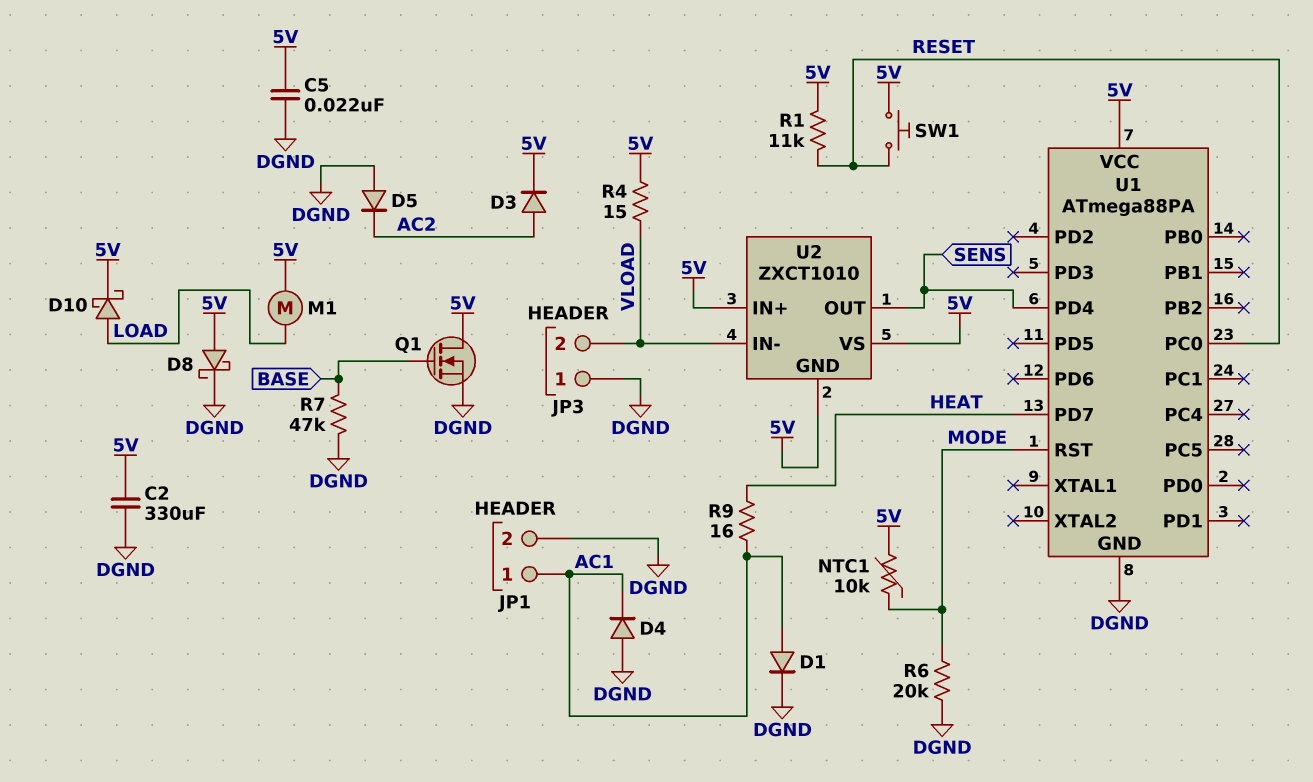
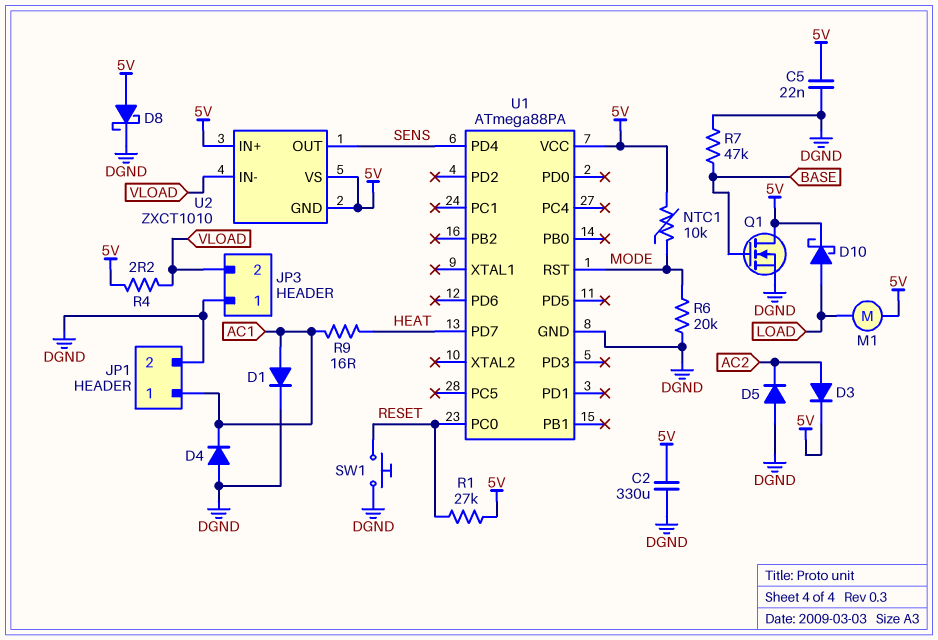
R1: 11k (5V, RESET) -> 27k (5V, RESET)
R4: 15 (5V, VLOAD) -> 2.2 (5V, VLOAD)
SW1: button (5V, RESET) -> button (DGND, RESET)

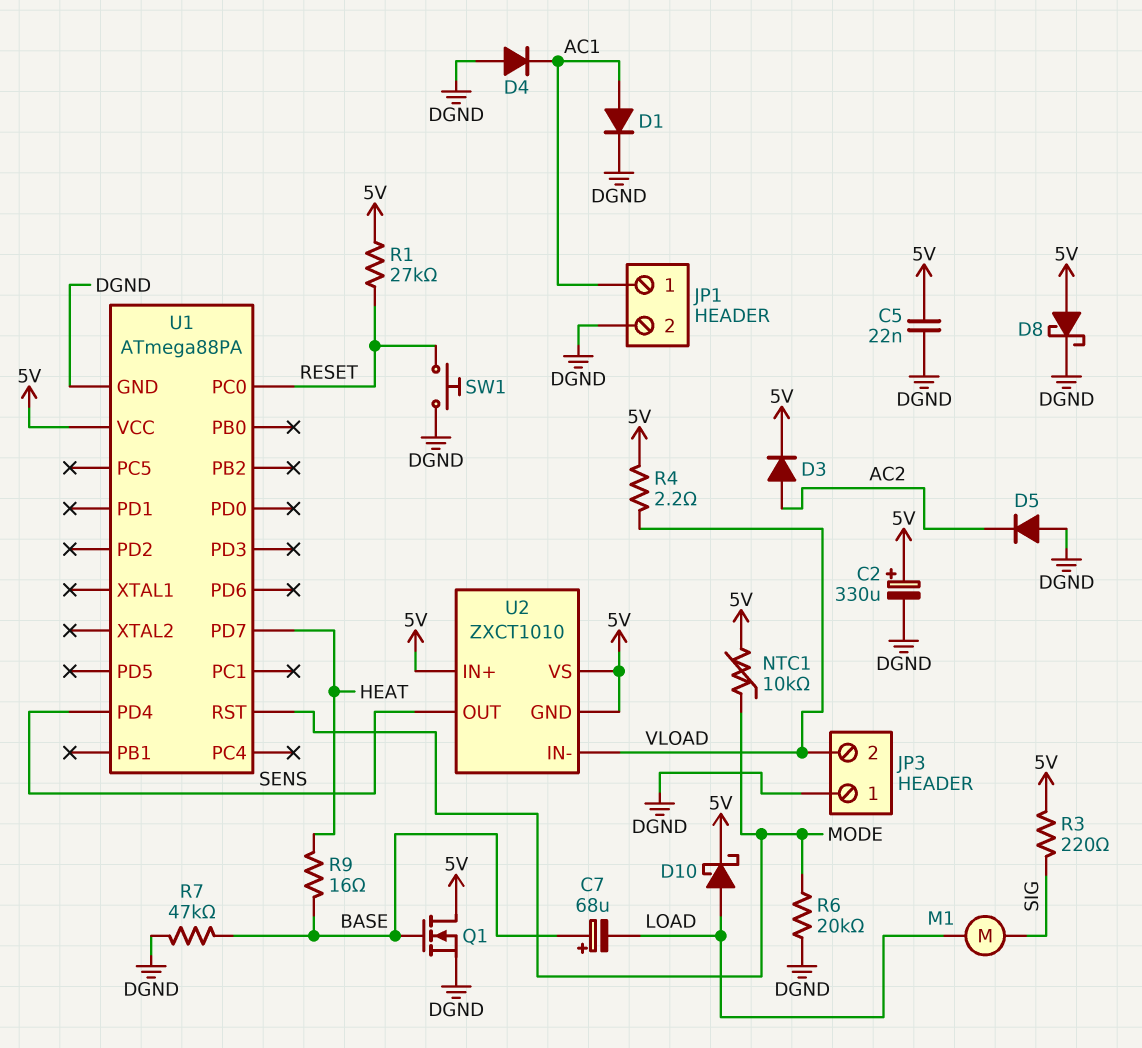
C2: 330uF (5V, DGND) -> 330uF (plus 5V, minus DGND)
C7: none -> 68uF (plus BASE, minus LOAD)
M1: motor (5V, LOAD) -> motor (LOAD, SIG)
R3: none -> 220 (5V, SIG)
R9: 16 (AC1, HEAT) -> 16 (BASE, HEAT)

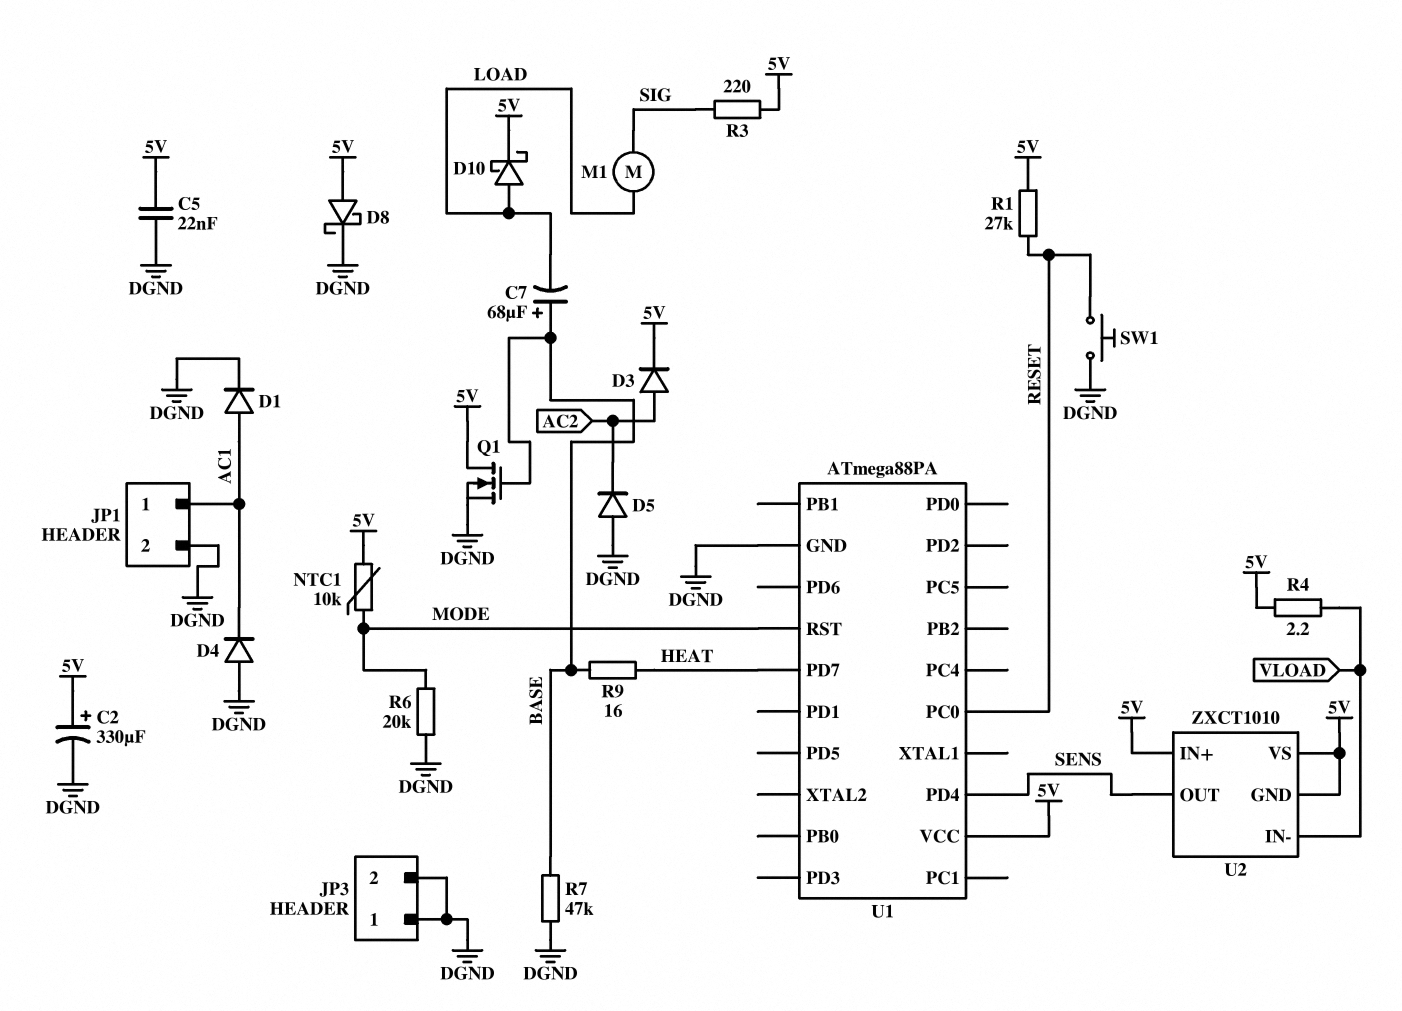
JP3 pin 2: VLOAD -> DGND

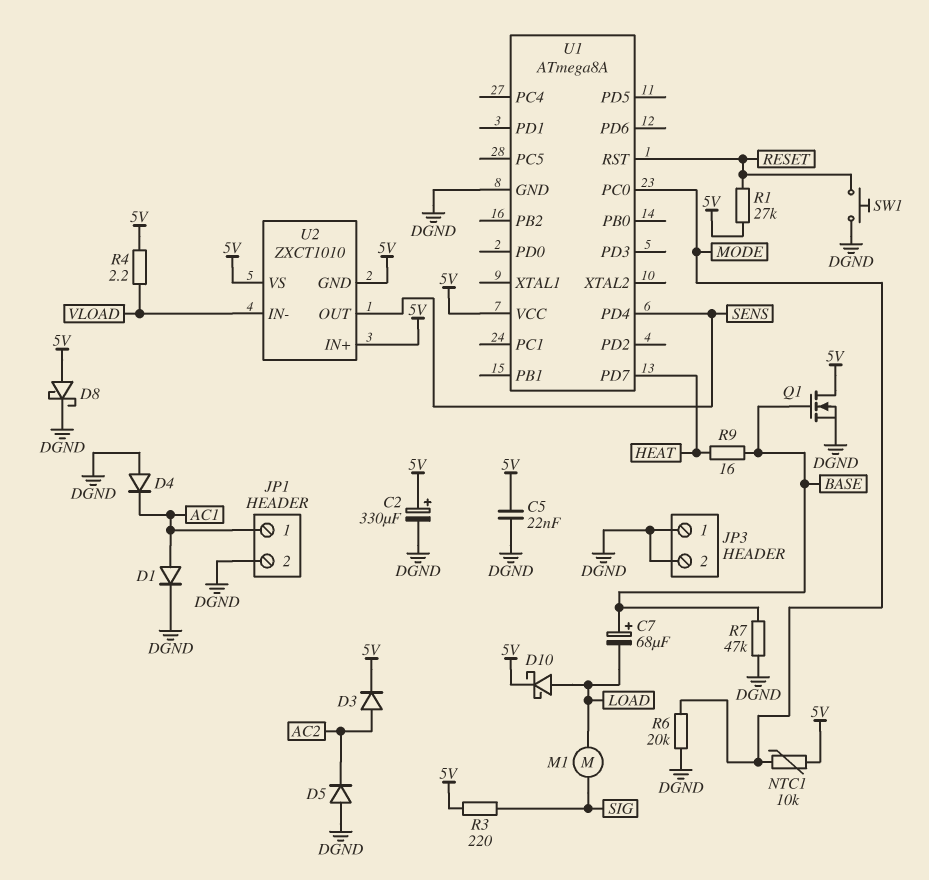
U1: ATmega88PA -> ATmega8A
U1 pin PC0: RESET -> MODE
U1 pin RST: MODE -> RESET

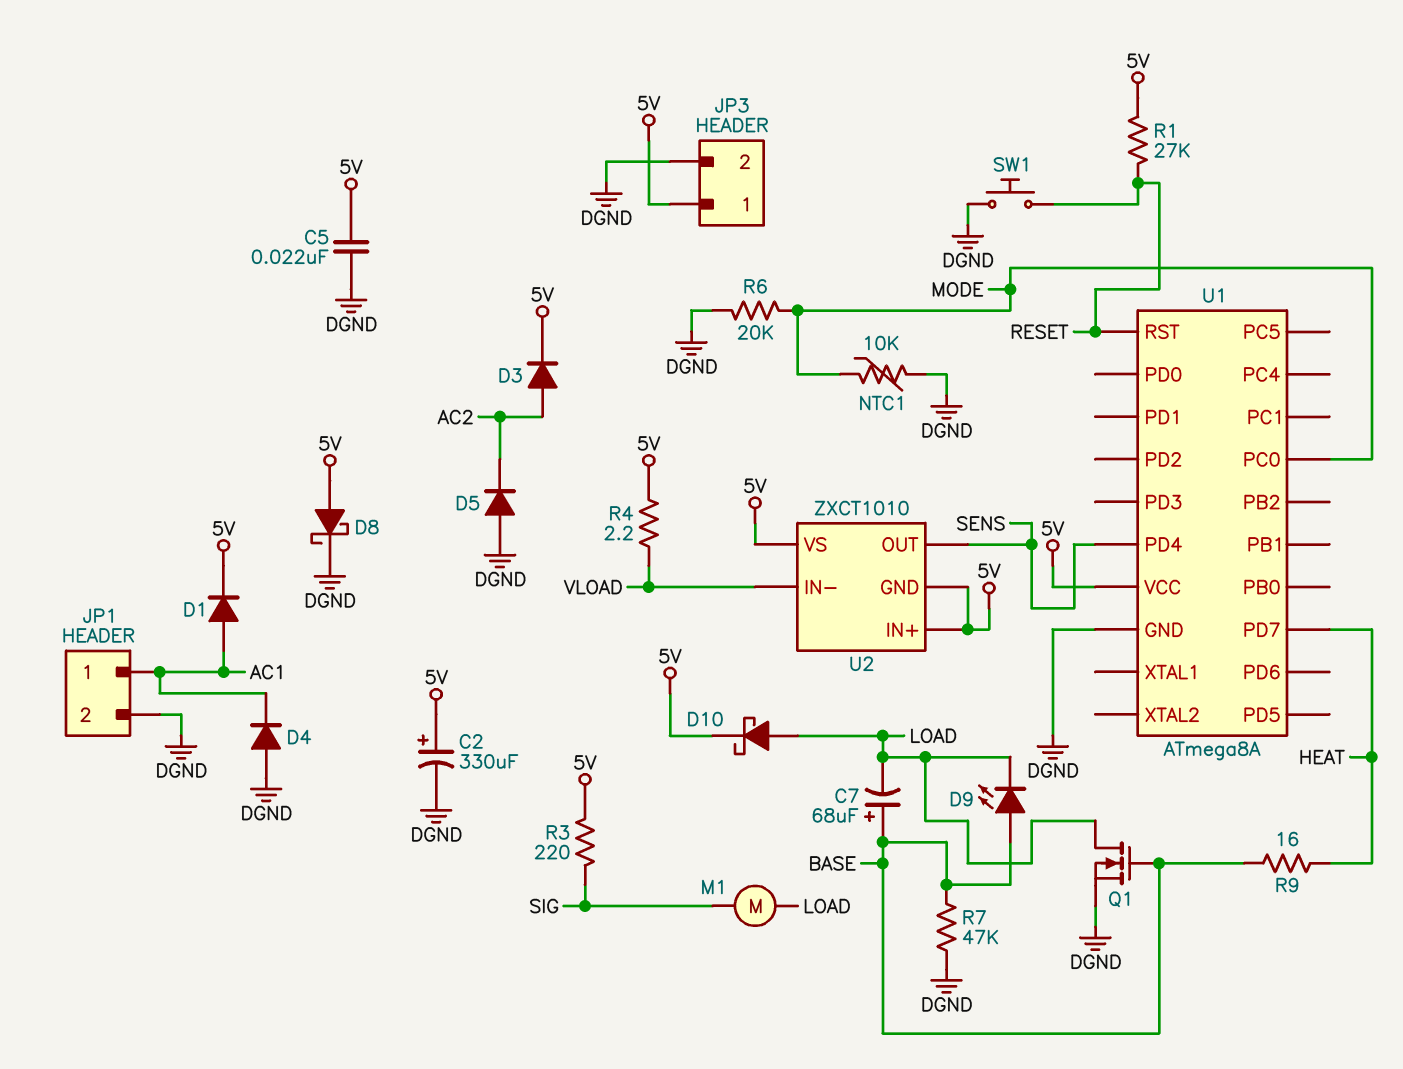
D1: diode (A AC1, K DGND) -> diode (A AC1, K 5V)
D9: none -> LED (A BASE, K LOAD)
JP3 pin 1: DGND -> 5V
NTC1: 10k (5V, MODE) -> 10k (DGND, MODE)
Q1: NMOS (G BASE, D 5V, S DGND) -> NMOS (G BASE, D LOAD, S DGND)

